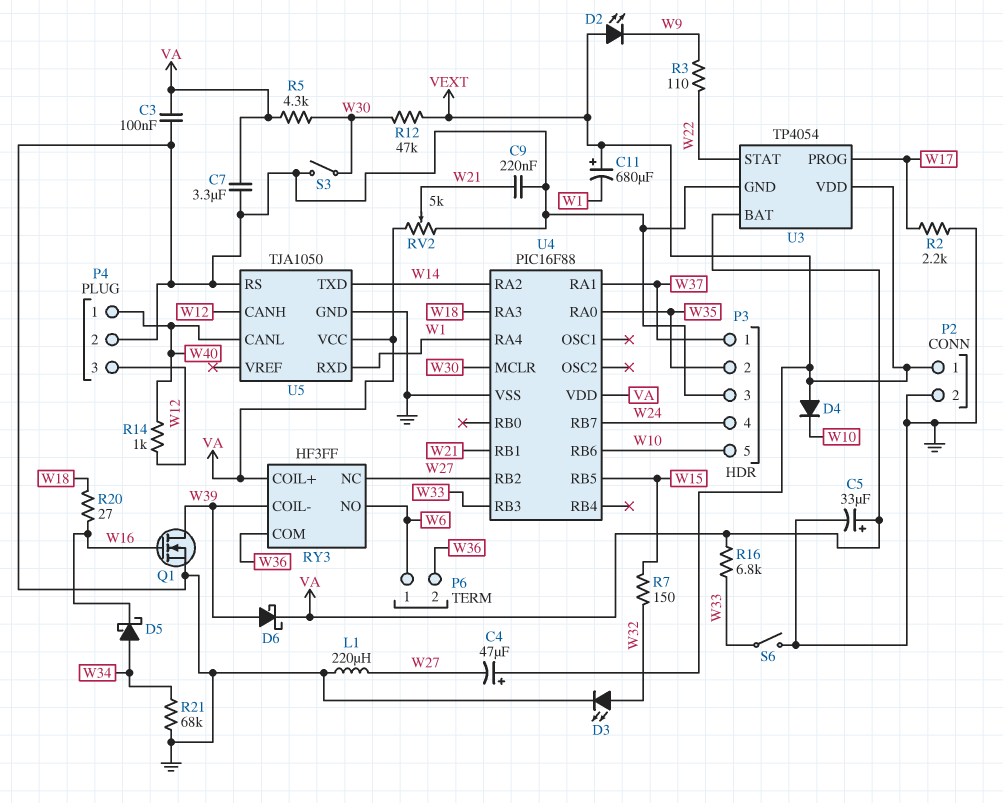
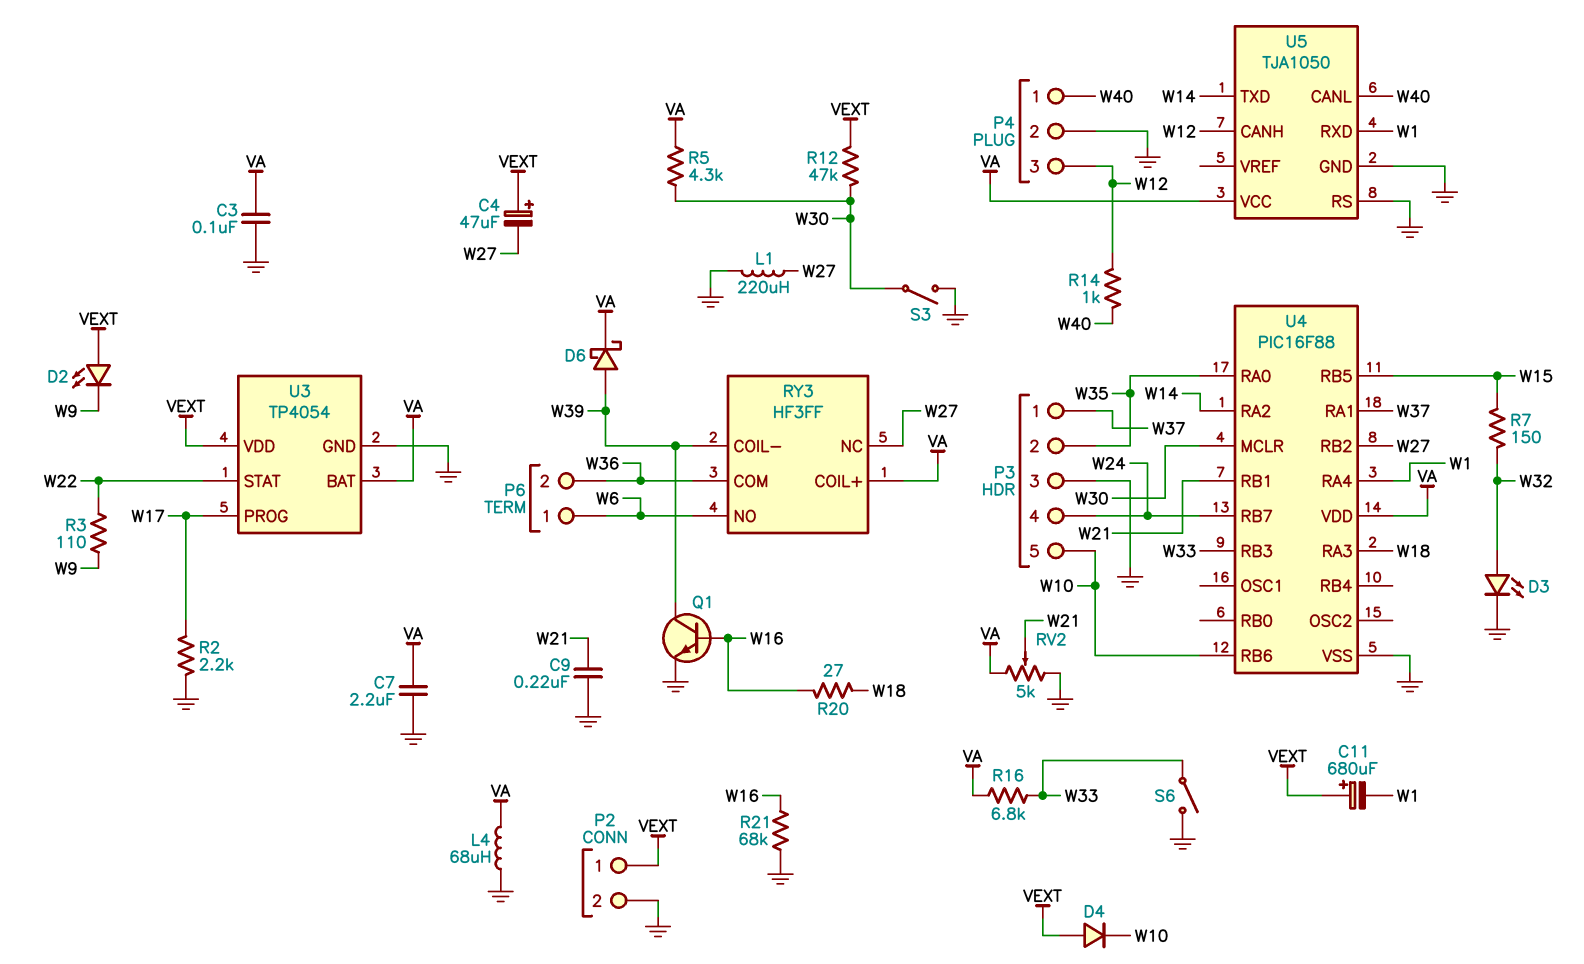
C5: 33uF (plus VA, minus GND) -> none
C7: 3.3uF (GND, VA) -> 2.2uF (GND, VA)
D5: schottky (A W34, K W16) -> none
L4: none -> 68uH (GND, VA)
Q1: NMOS (G W16, D W39, S GND) -> NPN (B W16, C W39, E GND)
R21: 68k (GND, W34) -> 68k (GND, W16)

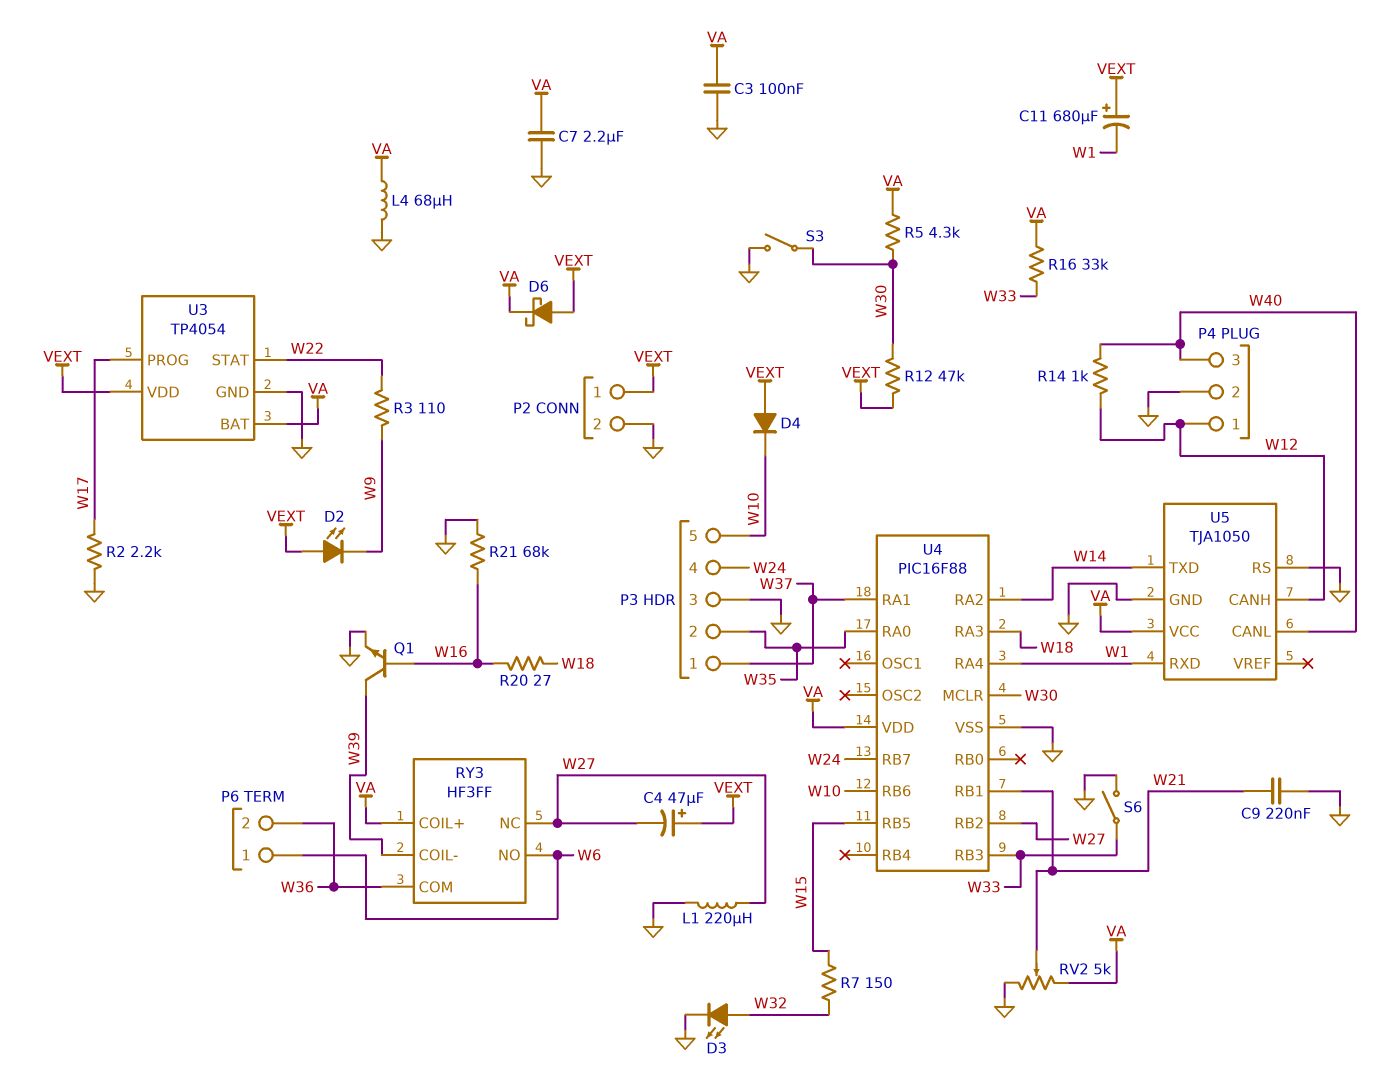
D6: schottky (A W39, K VA) -> schottky (A VEXT, K VA)
P4 pin 1: W40 -> W12
P4 pin 3: W12 -> W40
R16: 6.8k (VA, W33) -> 33k (VA, W33)

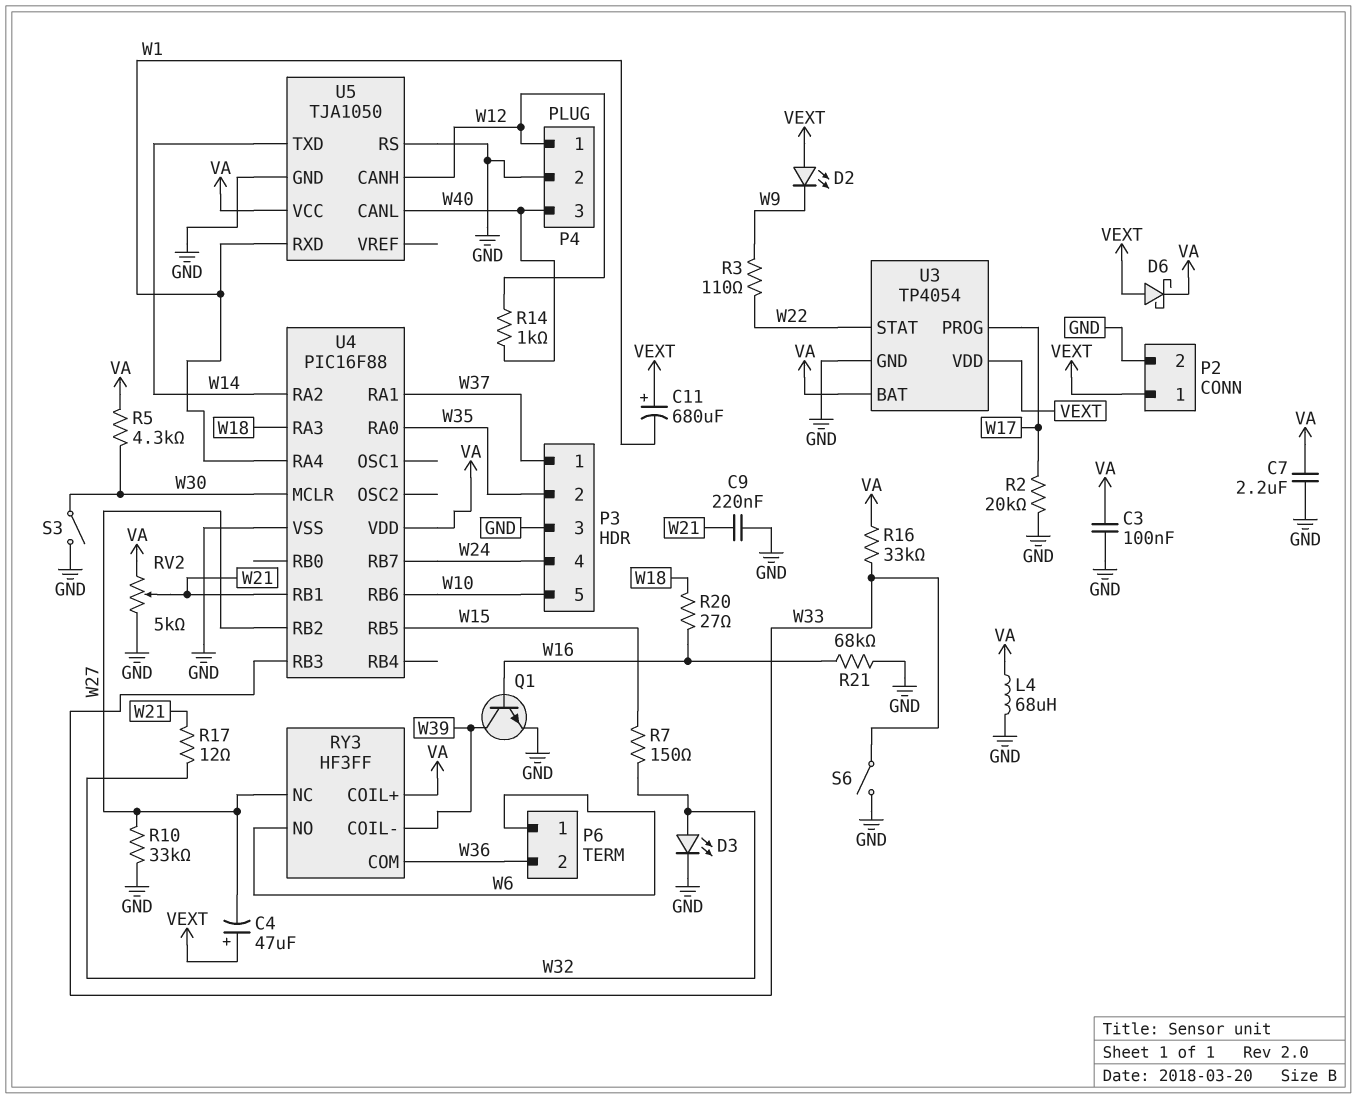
D4: diode (A VEXT, K W10) -> none
L1: 220uH (GND, W27) -> none
R2: 2.2k (GND, W17) -> 20k (GND, W17)
R10: none -> 33k (GND, W27)
R12: 47k (VEXT, W30) -> none
R17: none -> 12 (W21, W32)

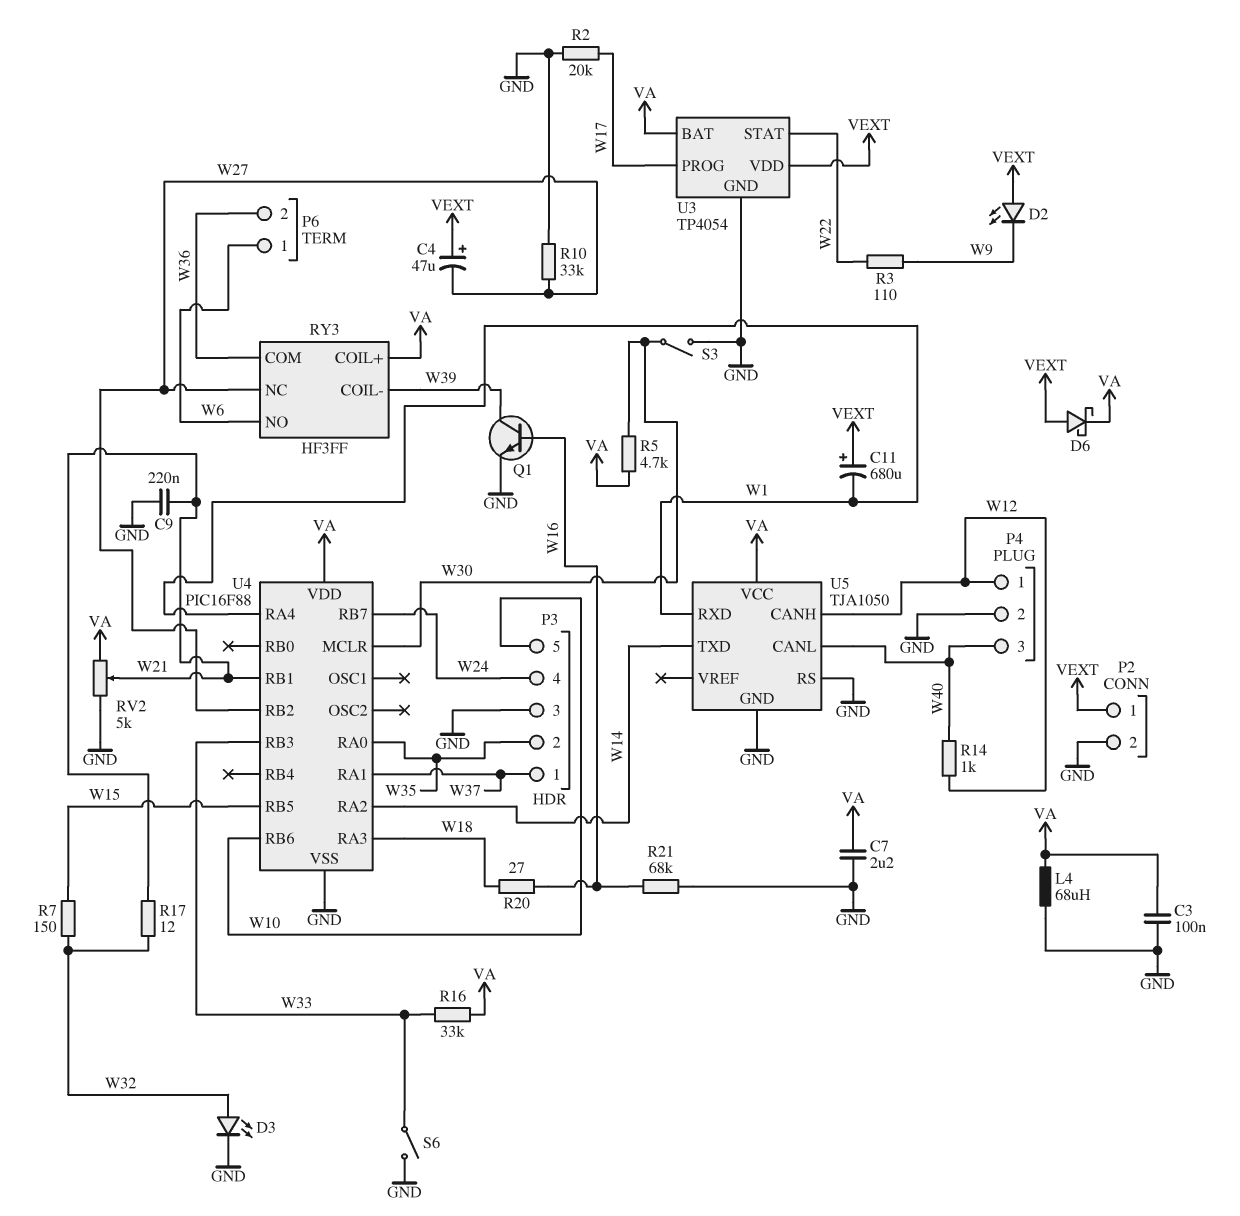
R5: 4.3k (VA, W30) -> 4.7k (VA, W30)

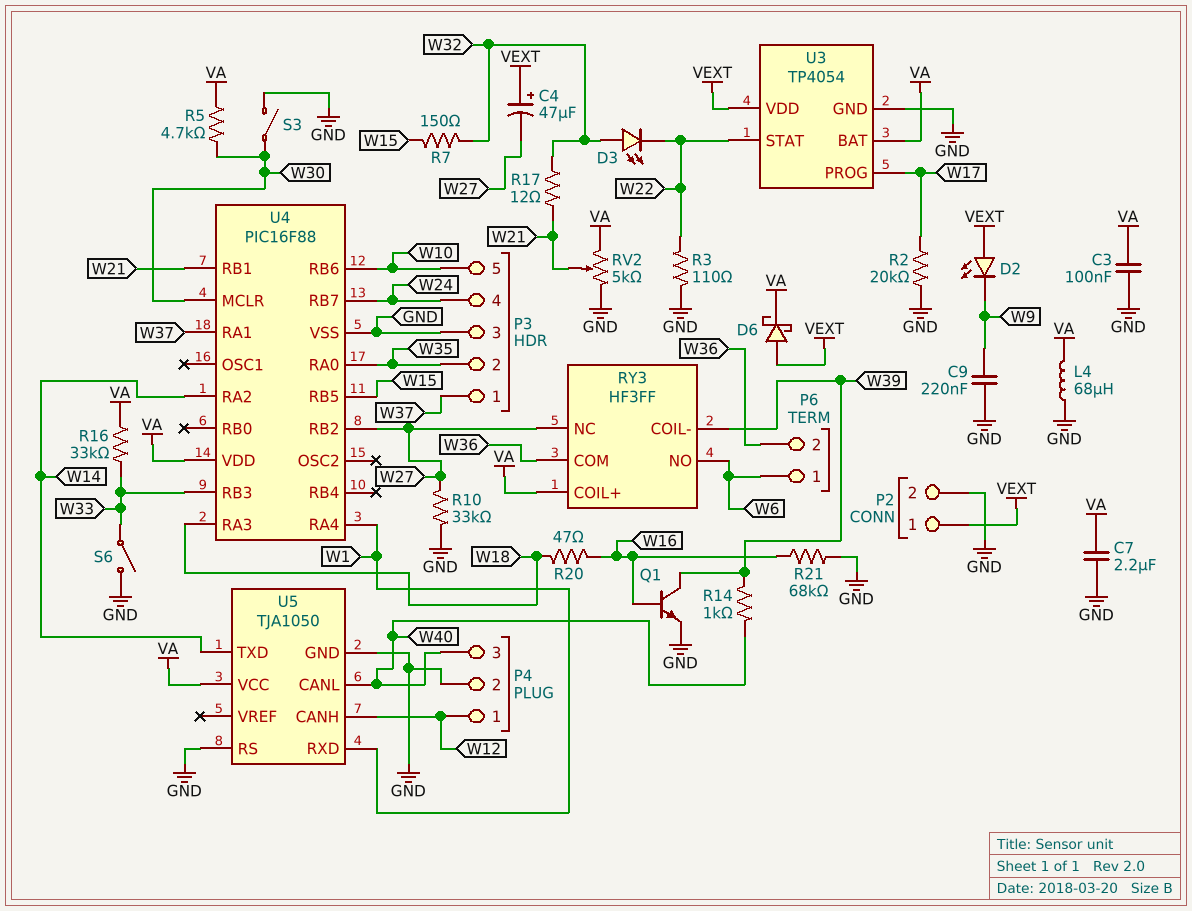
C9: 220nF (GND, W21) -> 220nF (GND, W9)
C11: 680uF (plus VEXT, minus W1) -> none
D3: LED (A W32, K GND) -> LED (A W32, K W22)
R3: 110 (W9, W22) -> 110 (GND, W22)
R14: 1k (W12, W40) -> 1k (W39, W40)
R20: 27 (W16, W18) -> 47 (W16, W18)

